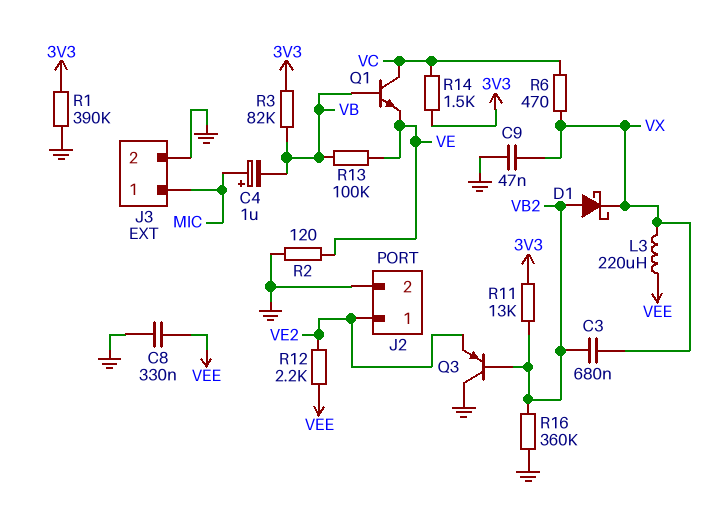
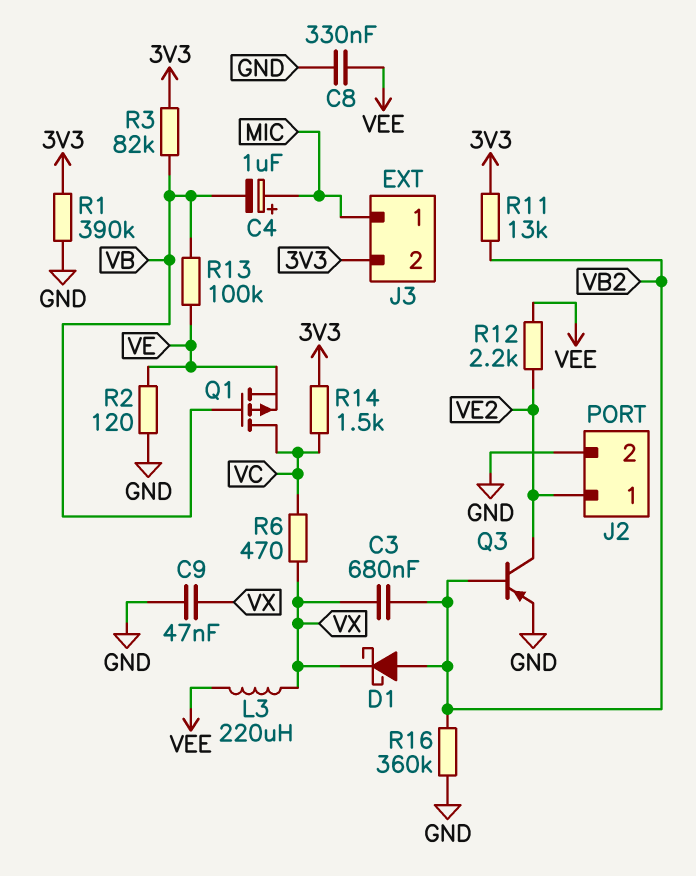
J3 pin 2: GND -> 3V3
Q1: NPN (B VB, C VC, E VE) -> PMOS (G VB, D VC, S VE)
Q3: PNP (B VB2, C GND, E VE2) -> PNP (B VB2, C VE2, E GND)

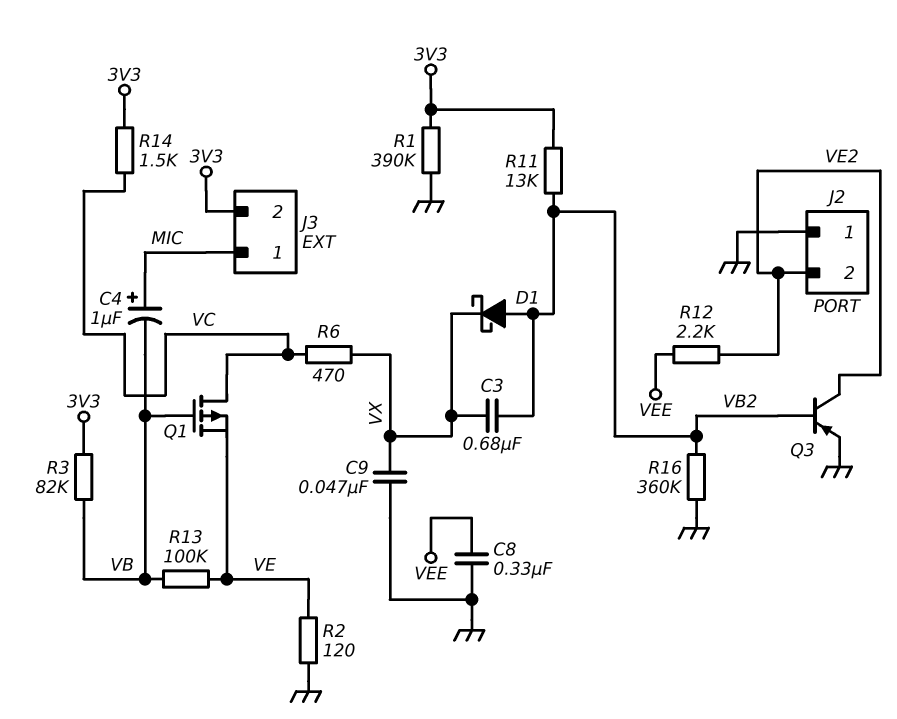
J2 pin 1: VE2 -> GND
J2 pin 2: GND -> VE2
L3: 220uH (VEE, VX) -> none

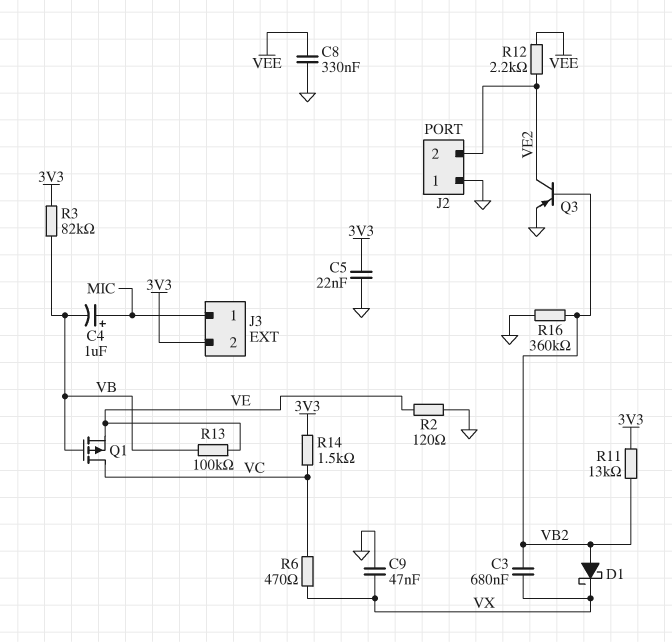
C5: none -> 22nF (3V3, GND)
R1: 390k (3V3, GND) -> none

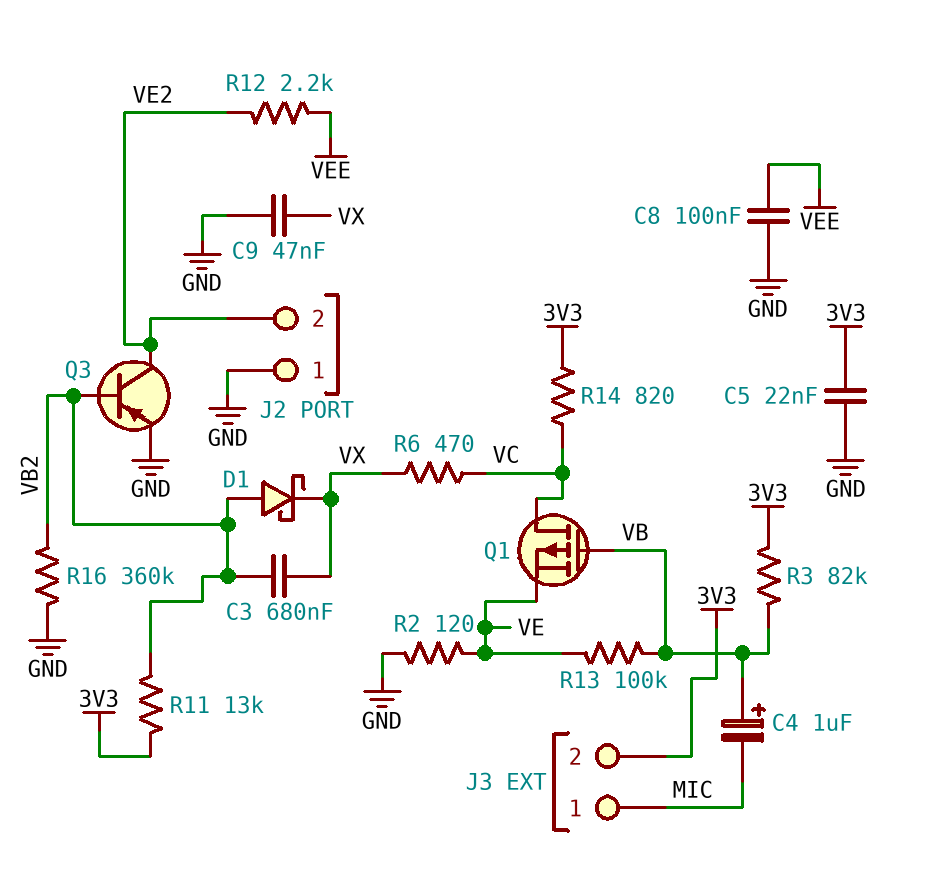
C4: 1uF (plus MIC, minus VB) -> 1uF (plus VB, minus MIC)
C8: 330nF (GND, VEE) -> 100nF (GND, VEE)
R14: 1.5k (3V3, VC) -> 820 (3V3, VC)

